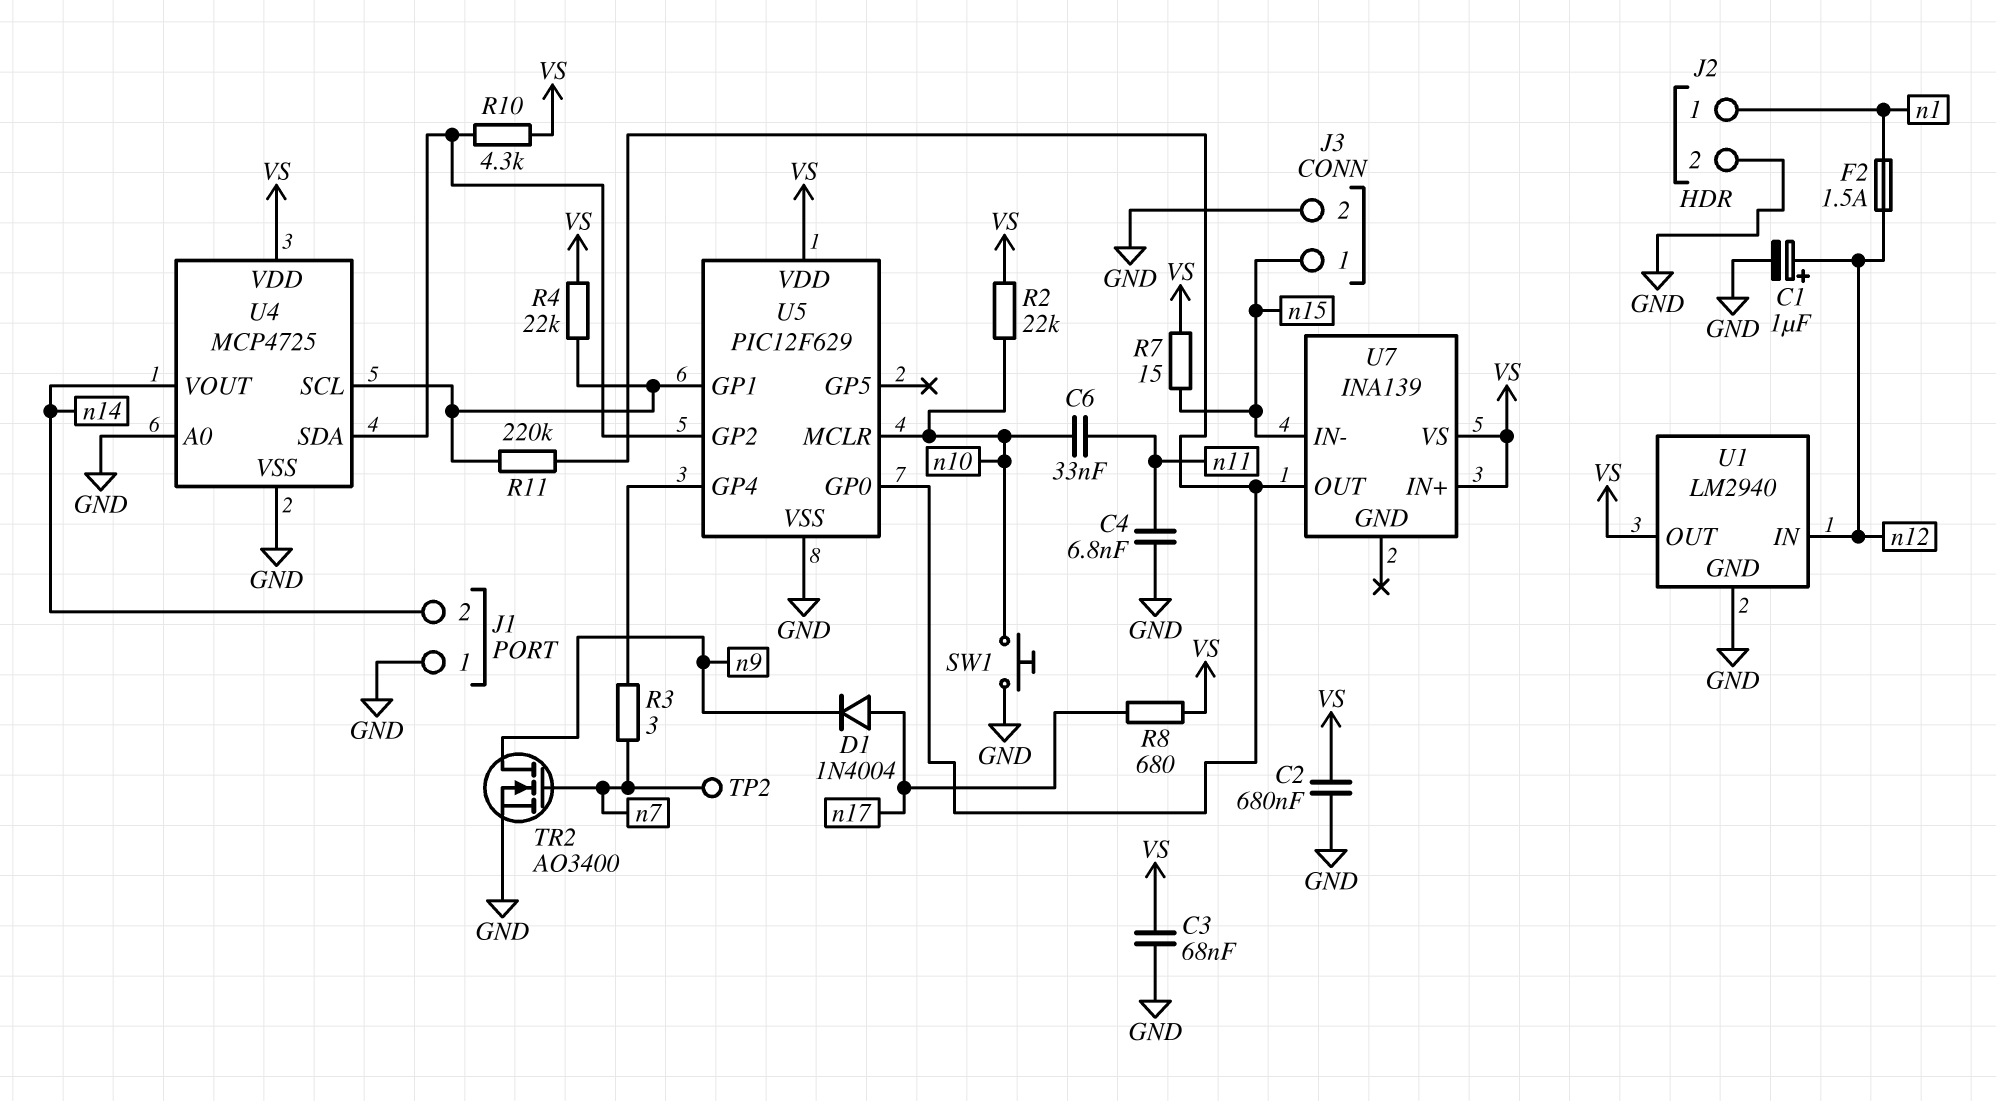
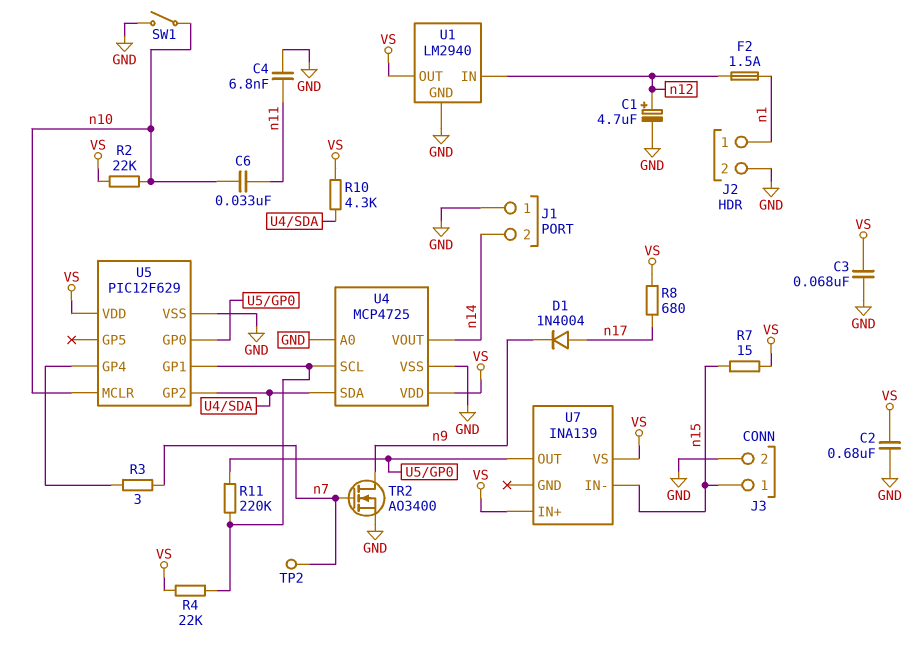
C1: 1uF (plus n12, minus GND) -> 4.7uF (plus n12, minus GND)
SW1: button (GND, n10) -> switch (GND, n10)

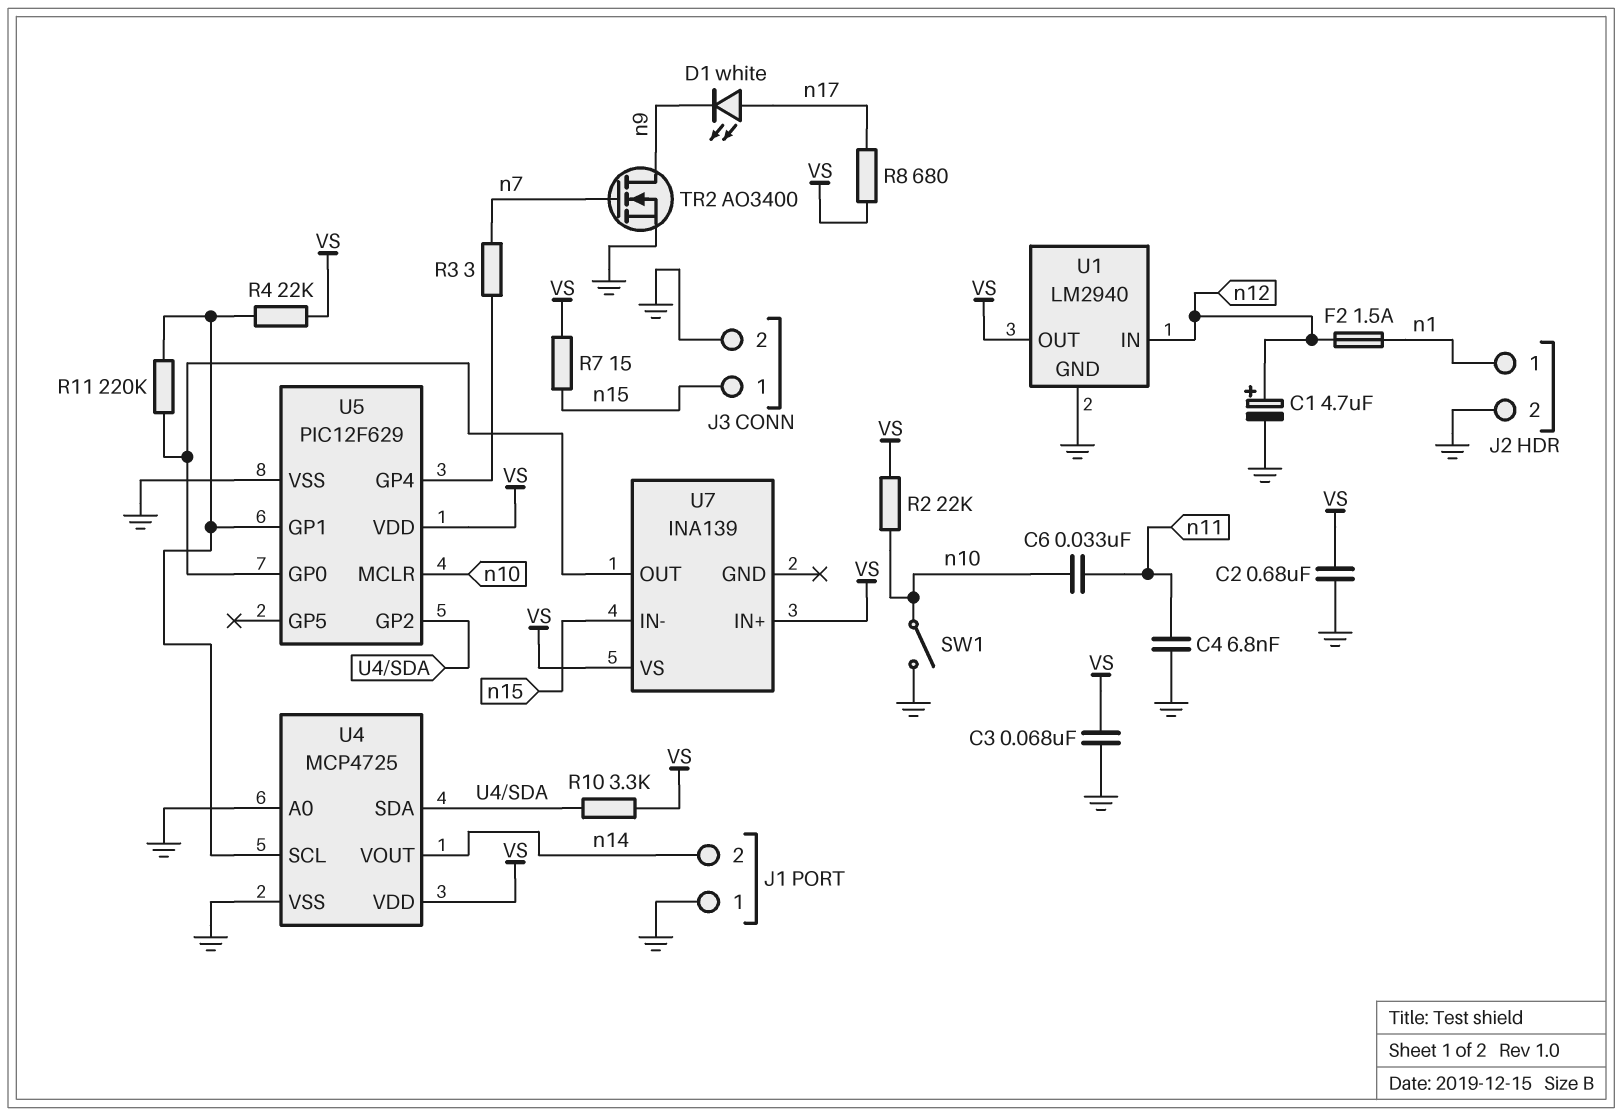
D1: diode 1N4004 (A n17, K n9) -> LED white (A n17, K n9)
R10: 4.3k (U4/SDA, VS) -> 3.3k (U4/SDA, VS)
TP2: test point (n7) -> none

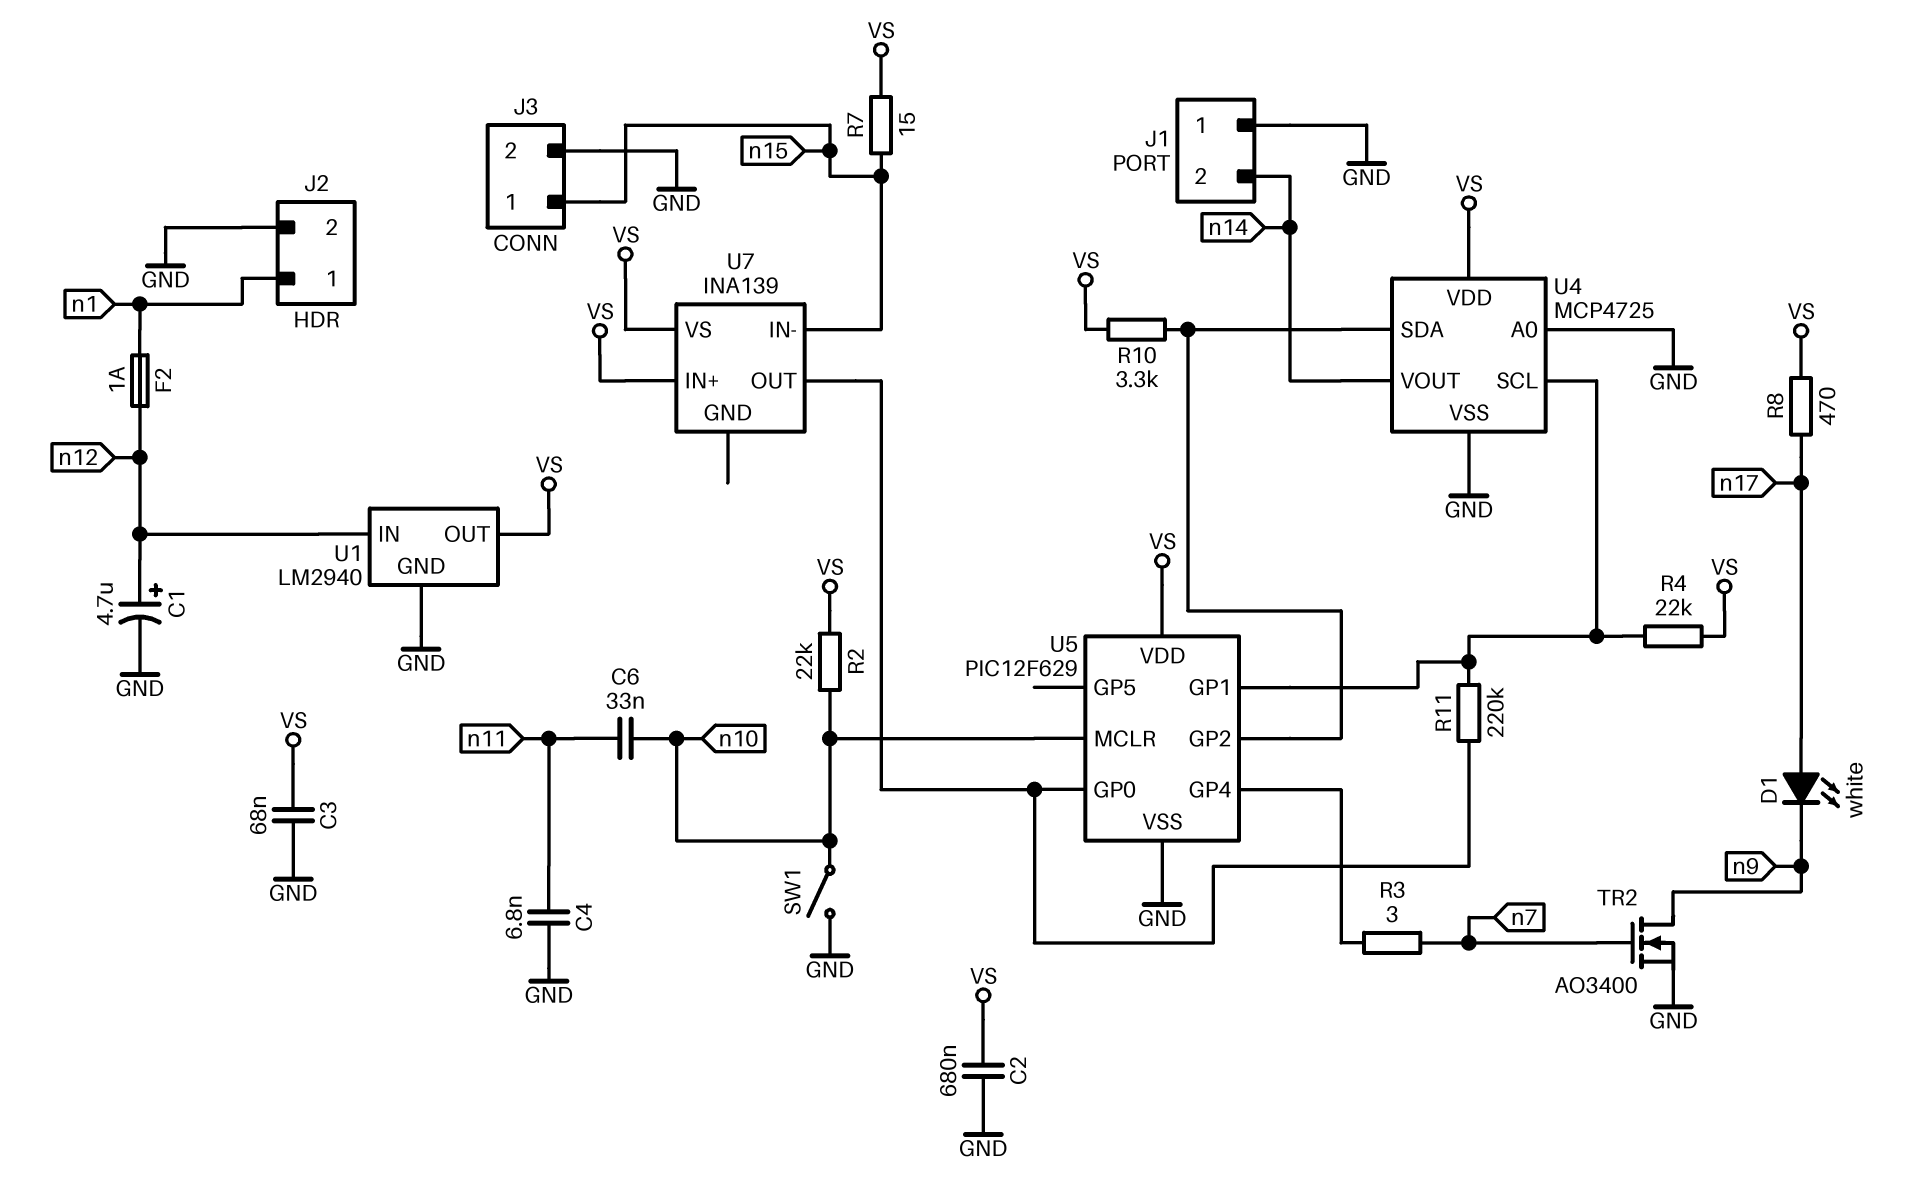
F2: 1.5A (n1, n12) -> 1A (n1, n12)
R8: 680 (VS, n17) -> 470 (VS, n17)

